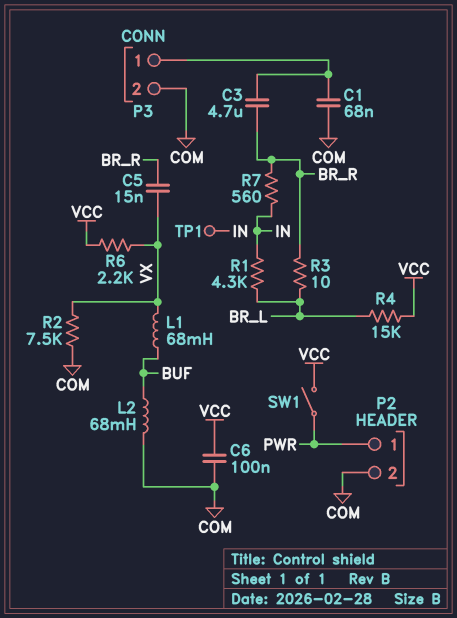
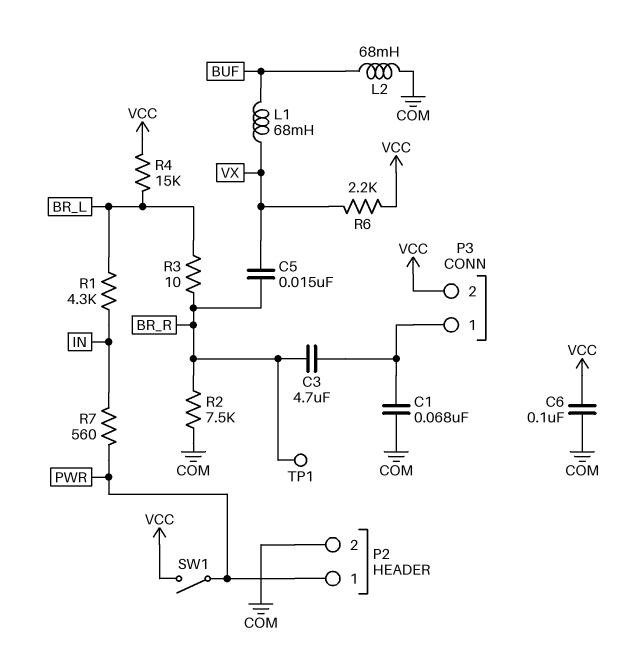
P3 pin 2: COM -> VCC
R2: 7.5k (COM, VX) -> 7.5k (BR_R, COM)
R7: 560 (BR_R, IN) -> 560 (IN, PWR)
TP1: test point (IN) -> test point (BR_R)

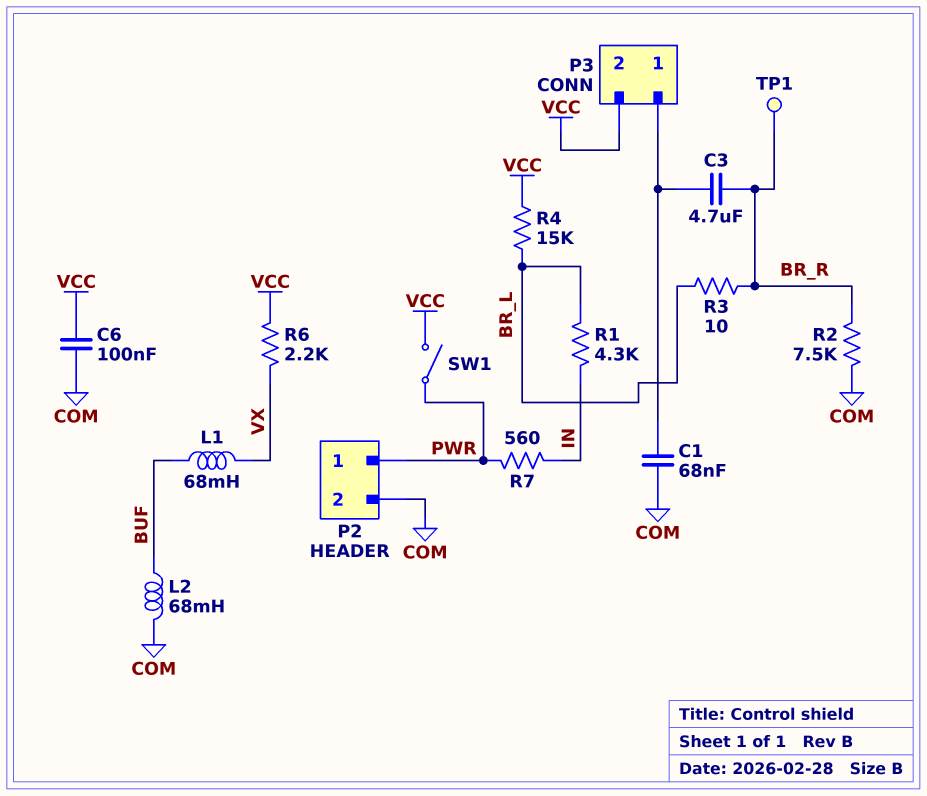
C5: 15nF (BR_R, VX) -> none

